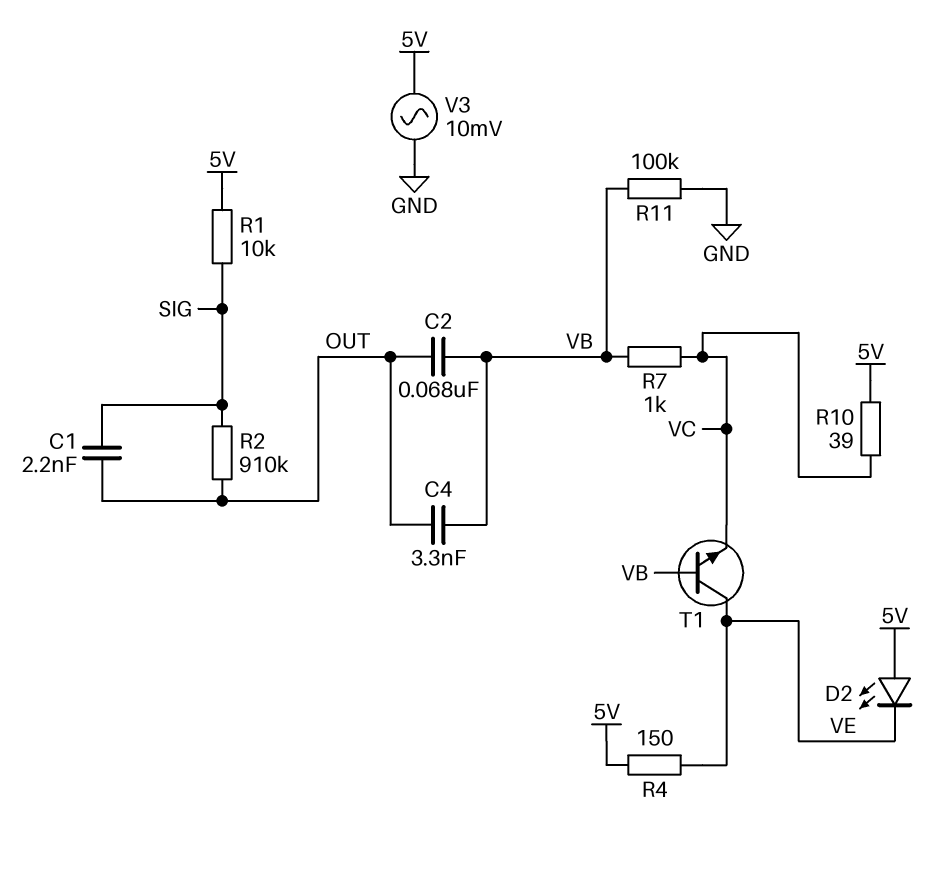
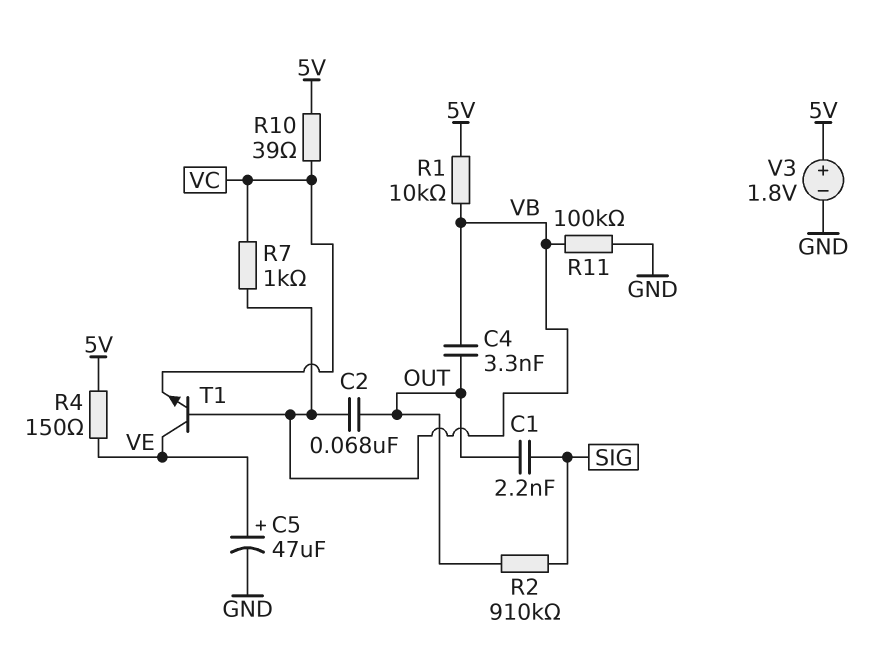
C5: none -> 47uF (plus VE, minus GND)
D2: LED (A 5V, K VE) -> none
R1: 10k (5V, SIG) -> 10k (5V, VB)
V3: AC 10mV (5V, GND) -> 1.8V (plus 5V, minus GND)

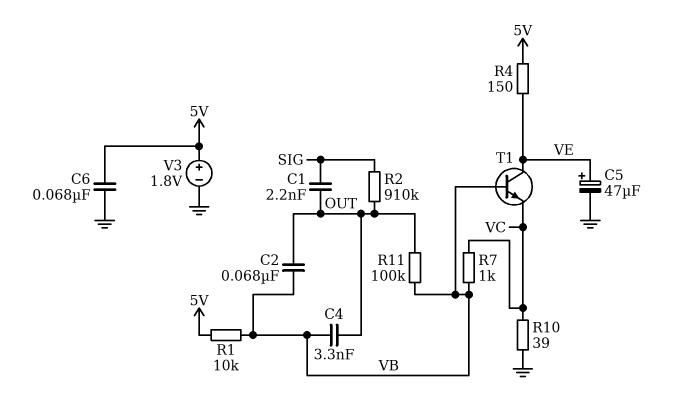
C6: none -> 68nF (5V, GND)
R10: 39 (5V, VC) -> 39 (GND, VC)
R11: 100k (GND, VB) -> 100k (OUT, VB)

